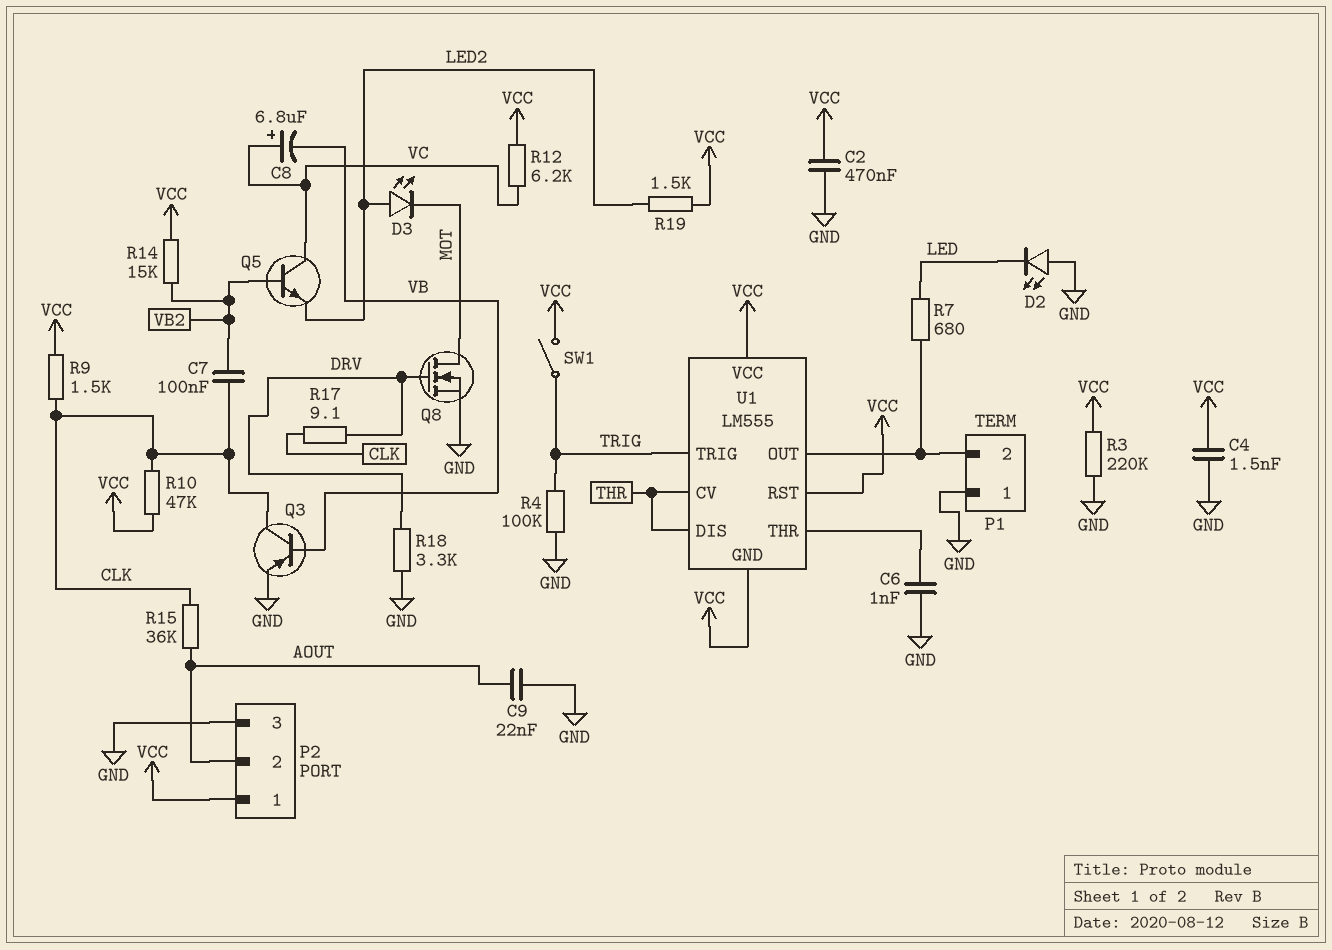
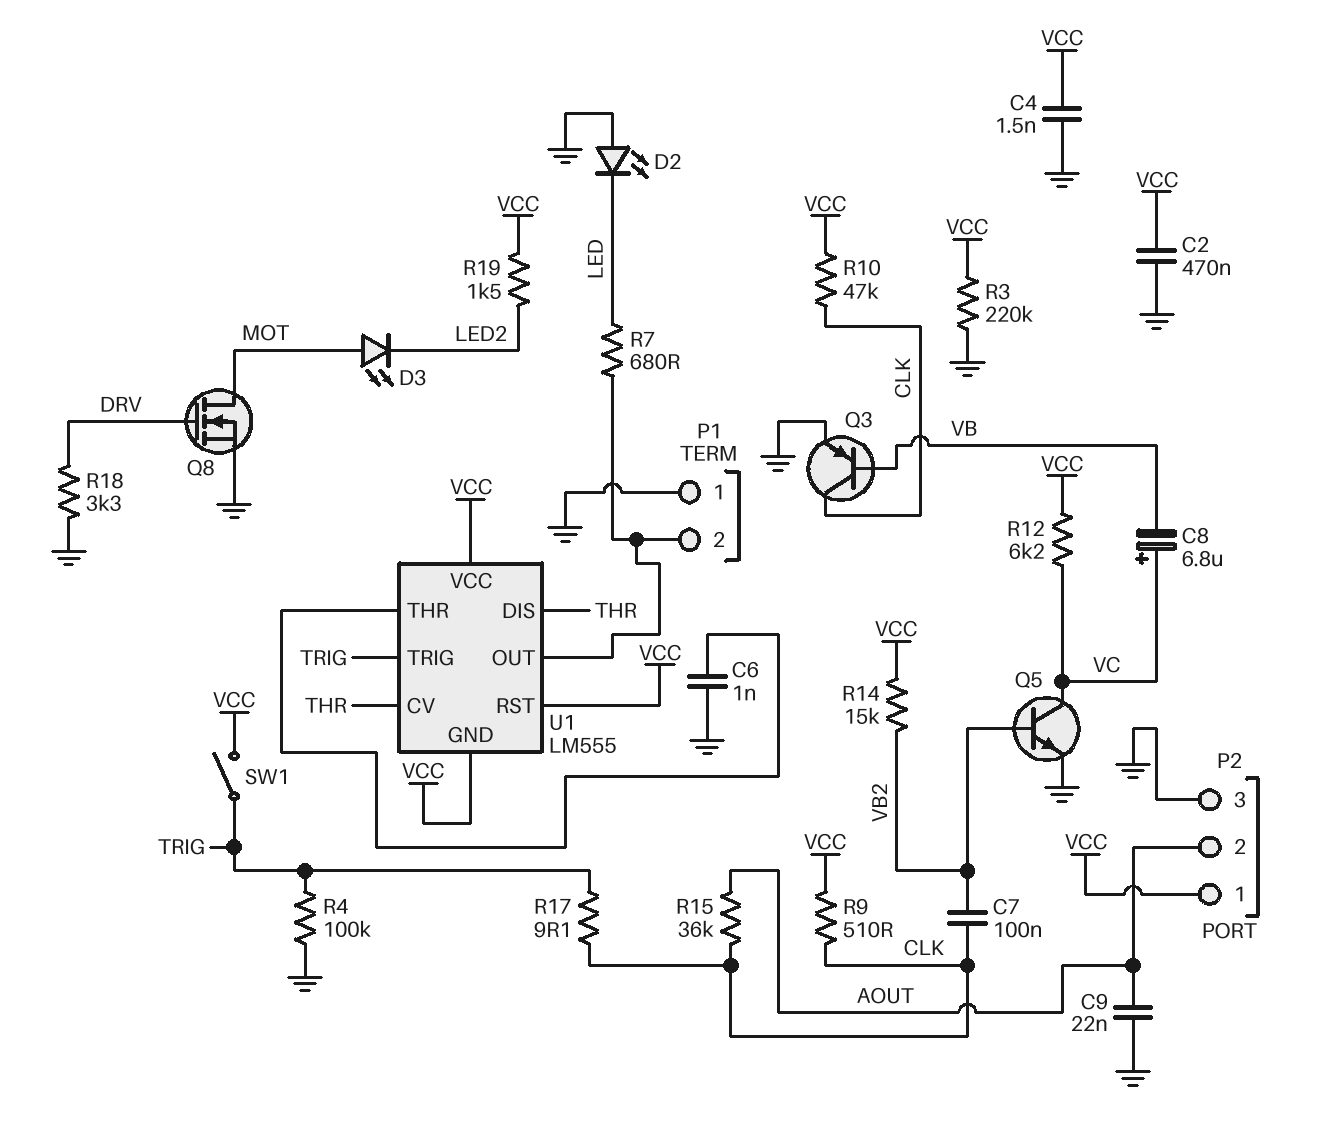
D3: LED (A LED2, K MOT) -> LED (A MOT, K LED2)
Q5: NPN (B VB2, C VC, E LED2) -> NPN (B VB2, C VC, E GND)
R9: 1.5k (CLK, VCC) -> 510 (CLK, VCC)
R17: 9.1 (CLK, DRV) -> 9.1 (CLK, TRIG)

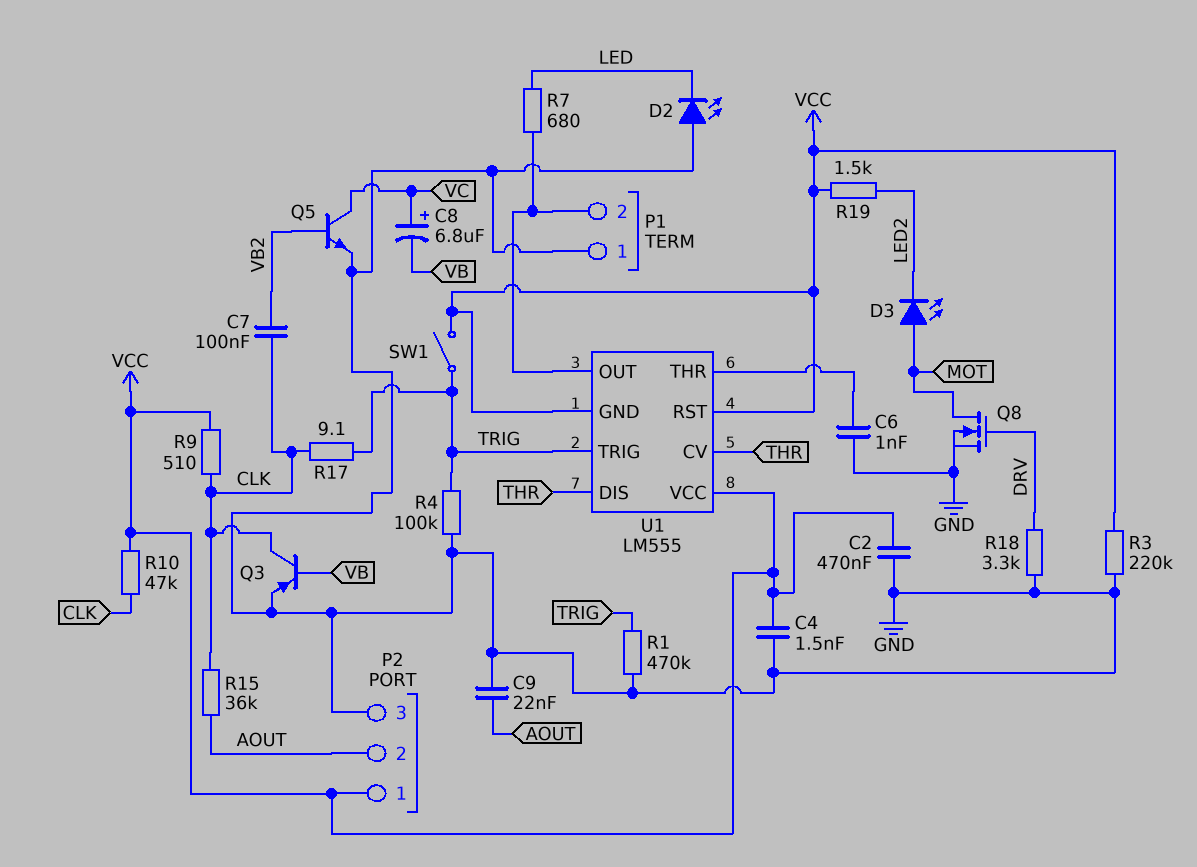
R1: none -> 470k (GND, TRIG)
R12: 6.2k (VC, VCC) -> none
R14: 15k (VB2, VCC) -> none

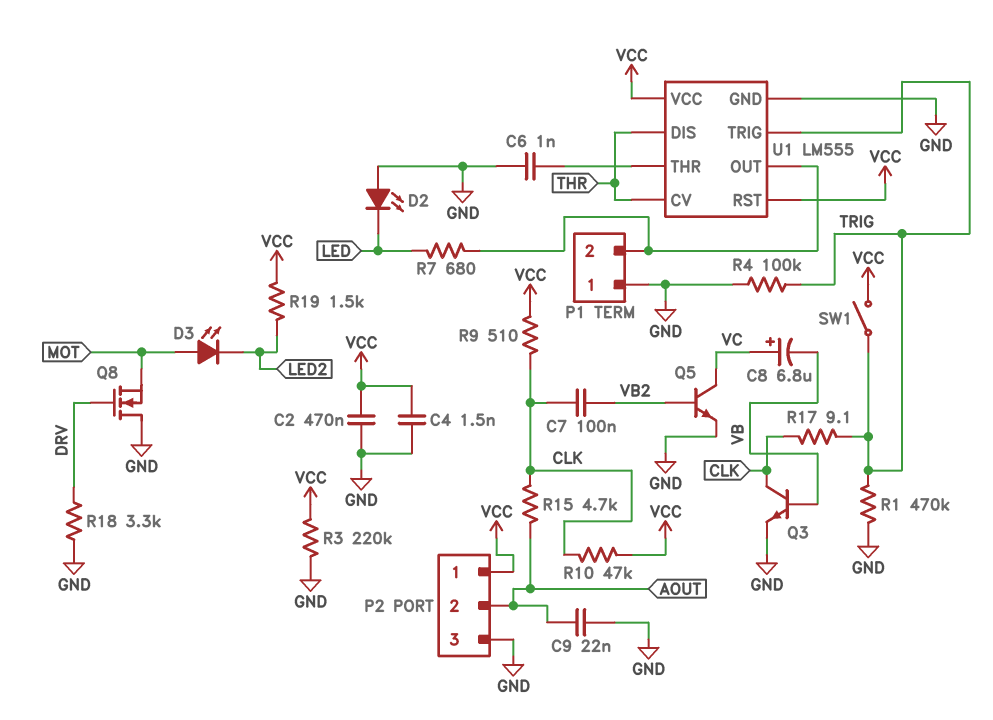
Q3: PNP (B VB, C CLK, E GND) -> NPN (B VB, C CLK, E GND)
Q8: NMOS (G DRV, D MOT, S GND) -> NMOS (G DRV, D GND, S MOT)
R15: 36k (AOUT, CLK) -> 4.7k (AOUT, CLK)
U1 pin GND: VCC -> GND

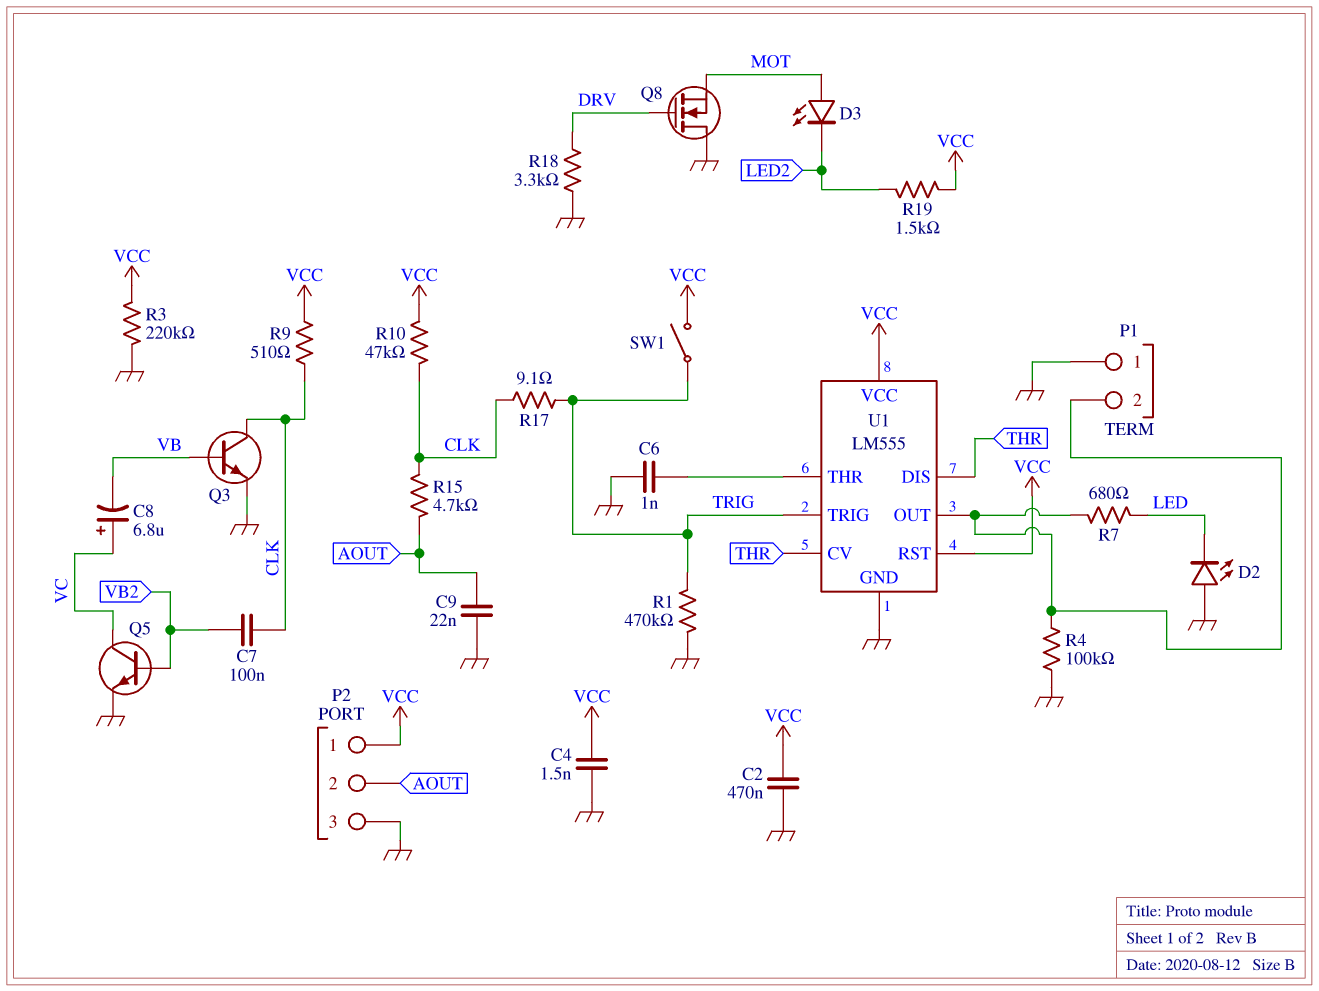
R4: 100k (GND, TRIG) -> 100k (GND, P1/2)

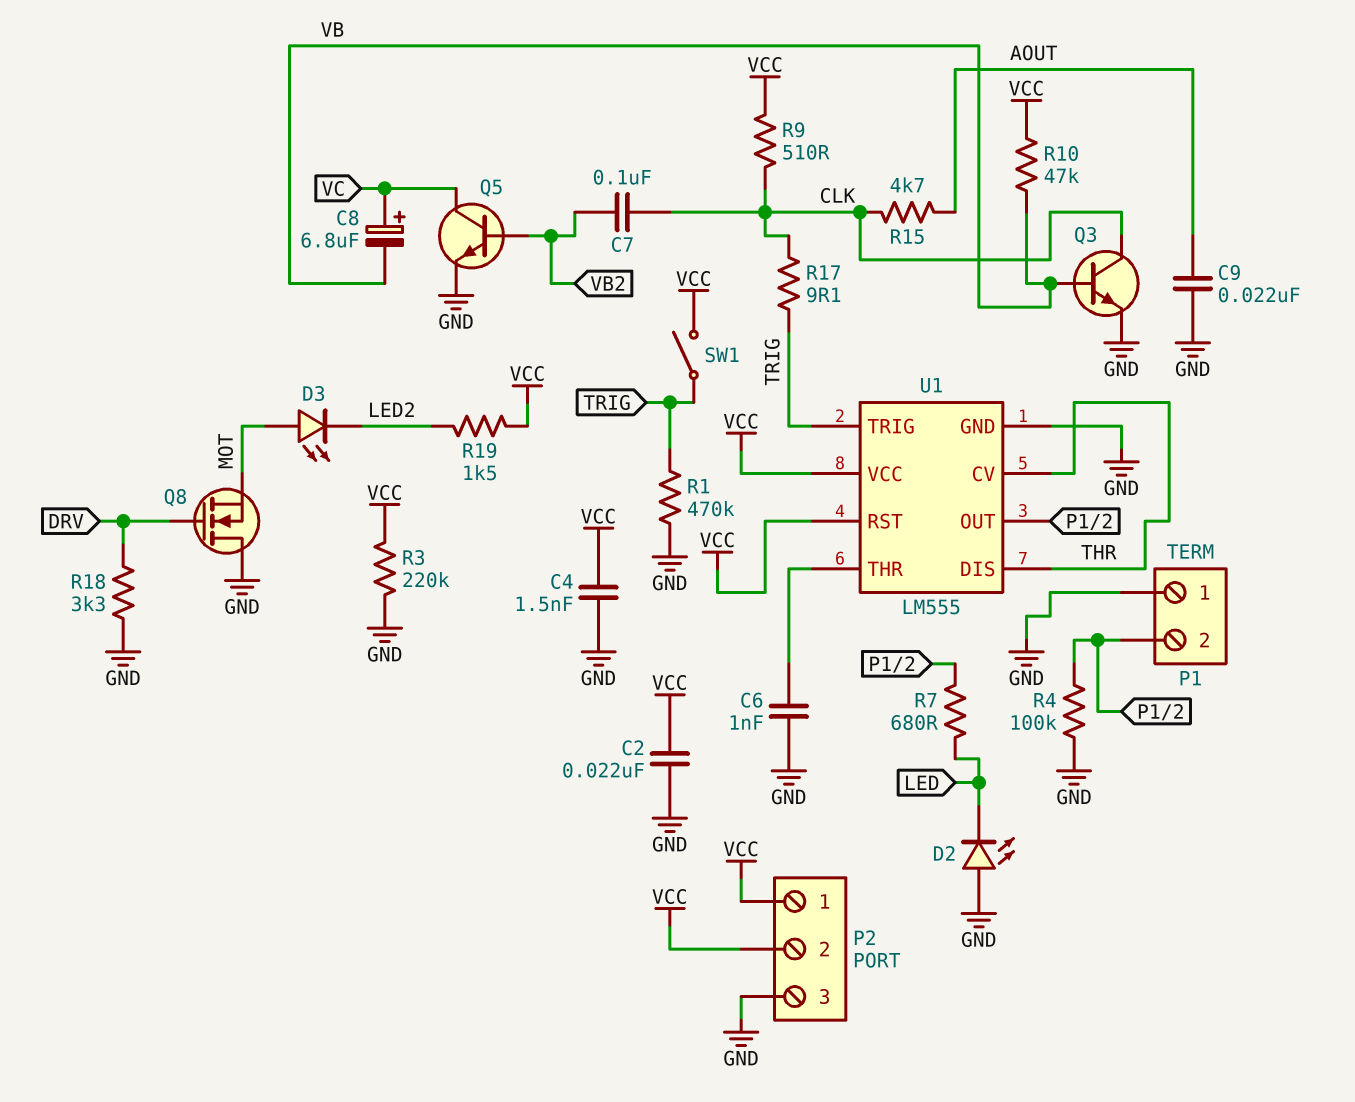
C2: 470nF (GND, VCC) -> 22nF (GND, VCC)
P2 pin 2: AOUT -> VCC
R10: 47k (CLK, VCC) -> 47k (VB, VCC)

